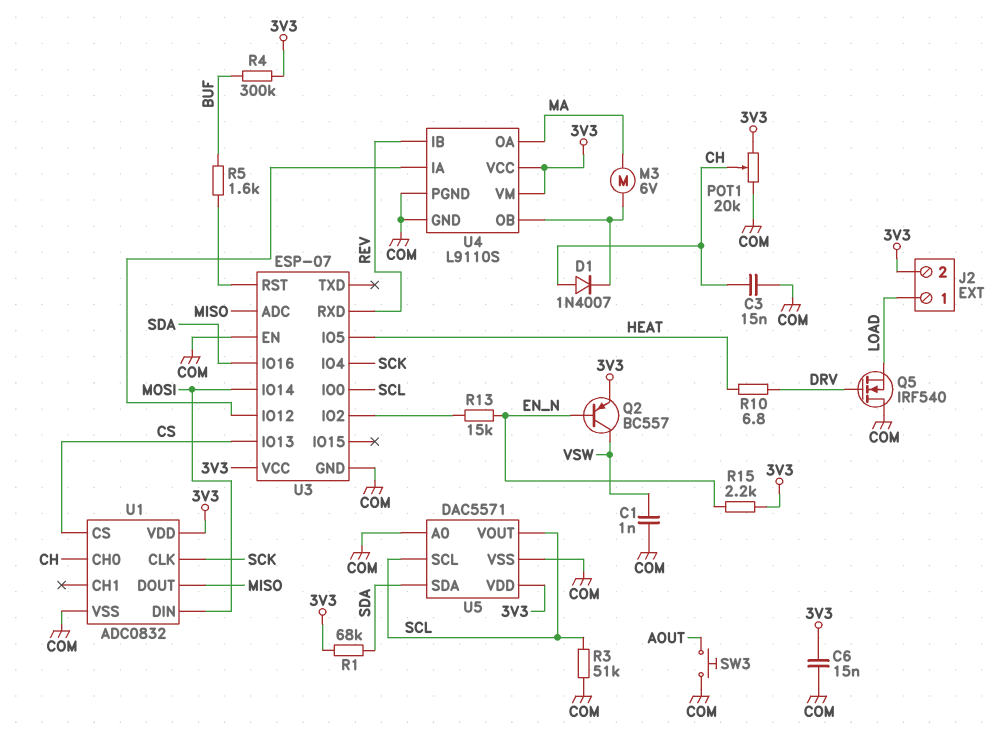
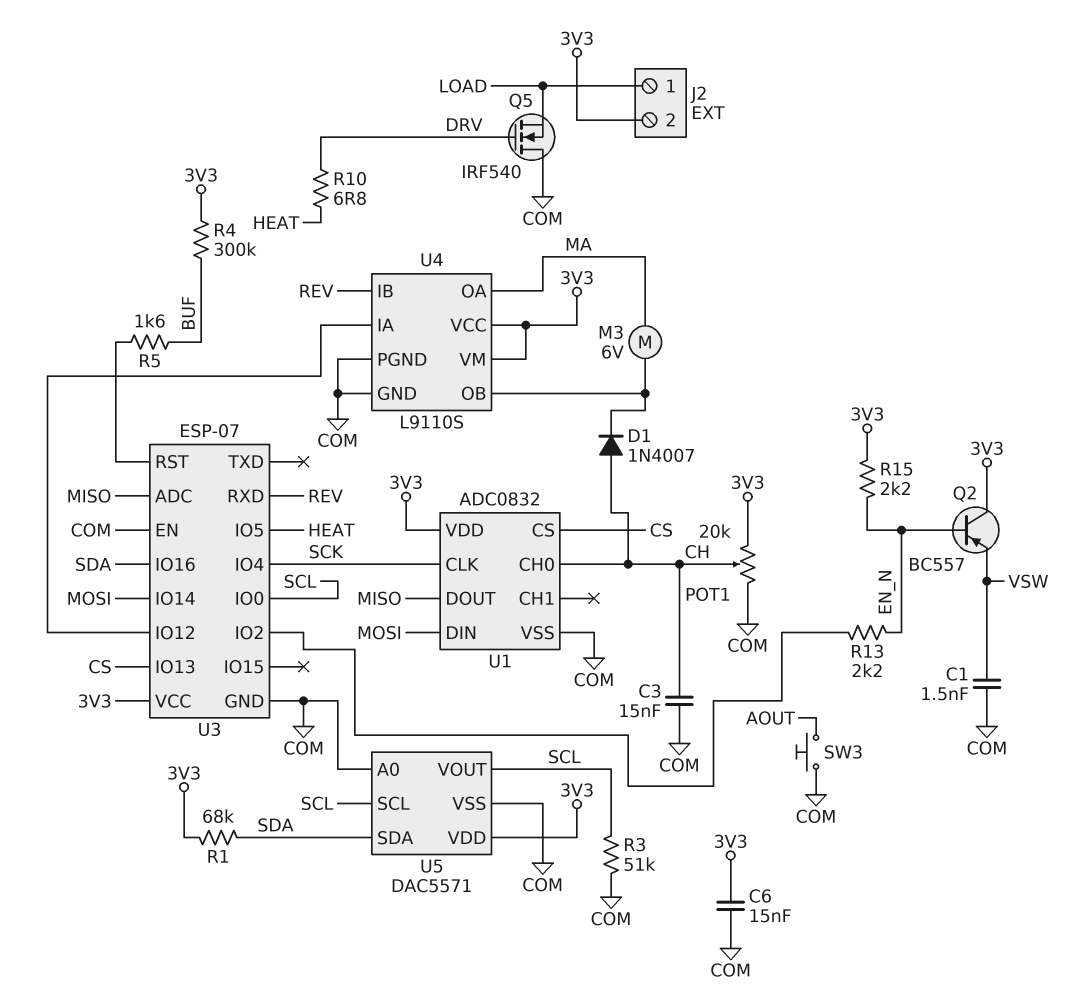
C1: 1nF (COM, VSW) -> 1.5nF (COM, VSW)
Q2: PNP BC557 (B EN_N, C VSW, E 3V3) -> PNP BC557 (B EN_N, C 3V3, E VSW)
R13: 15k (EN_N, U3/IO2) -> 2.2k (EN_N, U3/IO2)

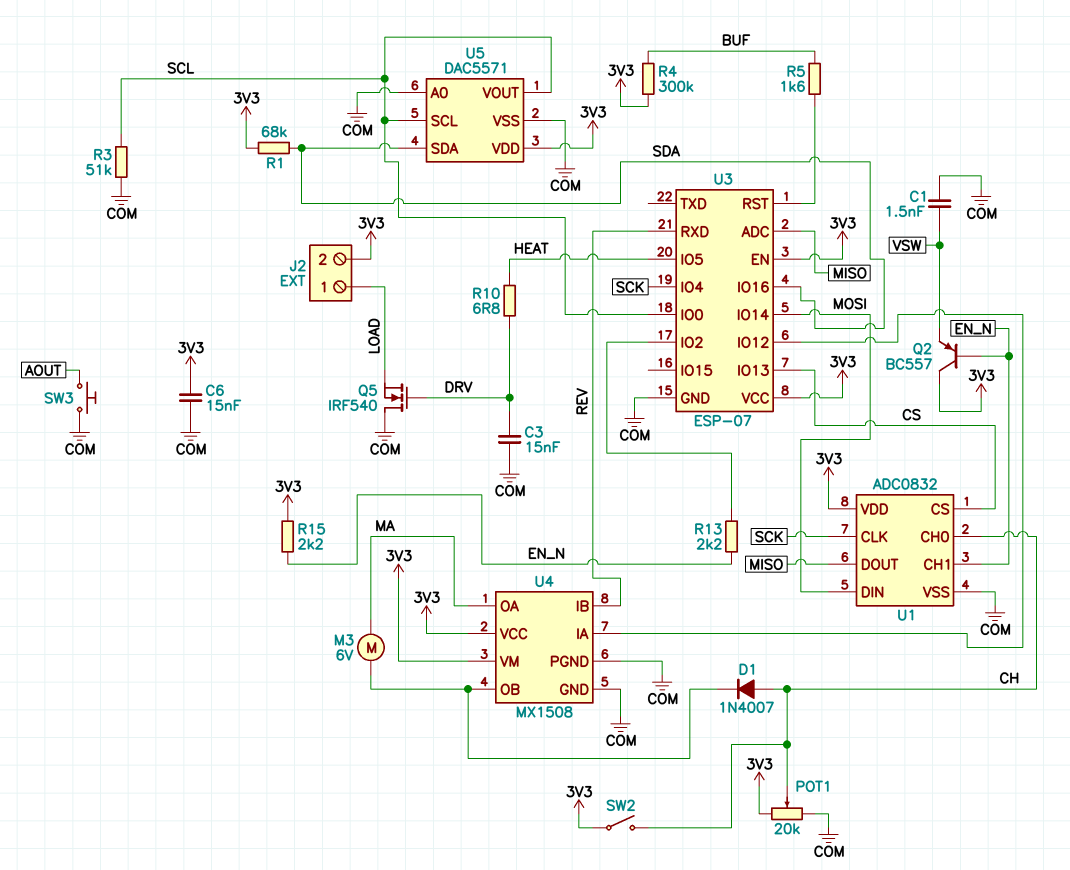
C3: 15nF (CH, COM) -> 15nF (COM, DRV)
SW2: none -> switch (3V3, CH)
U1 pin CH1: none -> EN_N
U3 pin EN: COM -> 3V3
U4: L9110S -> MX1508

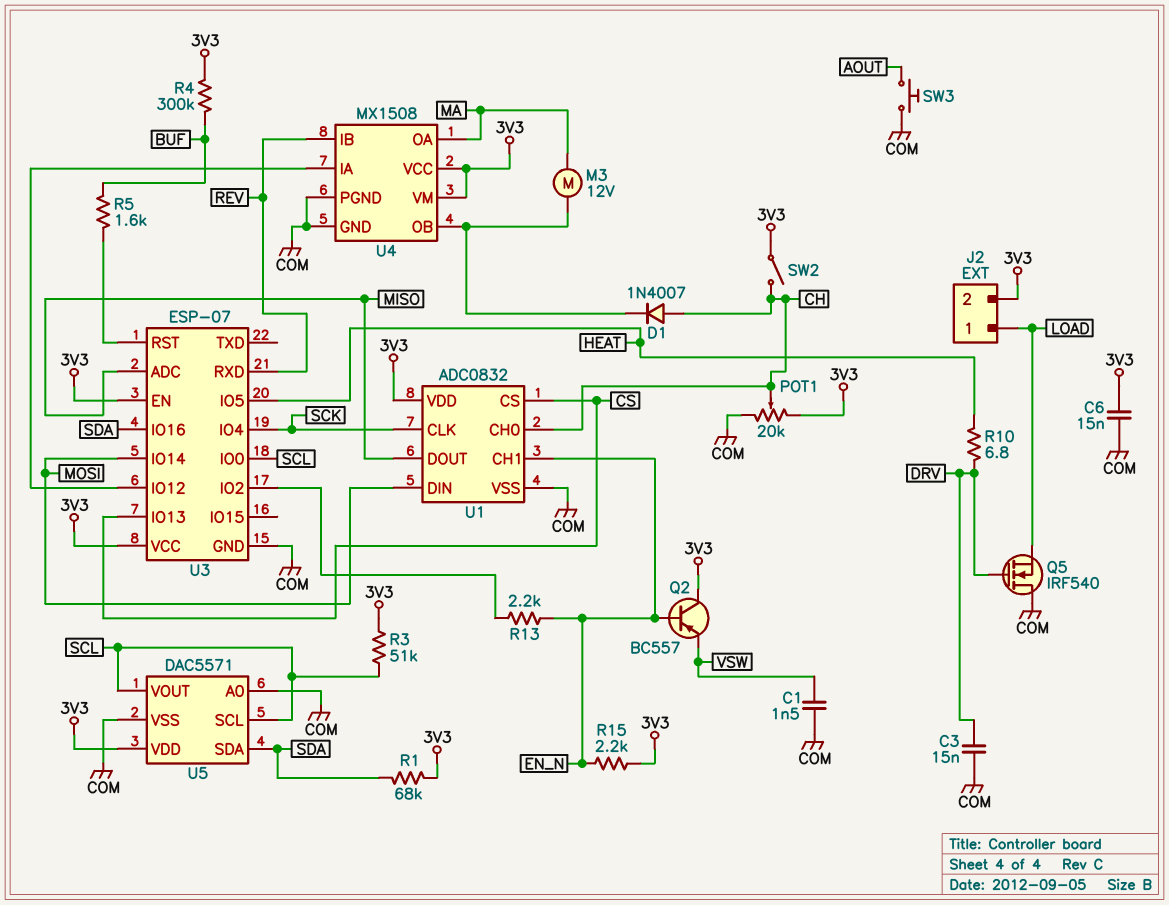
M3: motor 6V (MA, U4/OB) -> motor 12V (MA, U4/OB)
R3: 51k (COM, SCL) -> 51k (3V3, SCL)

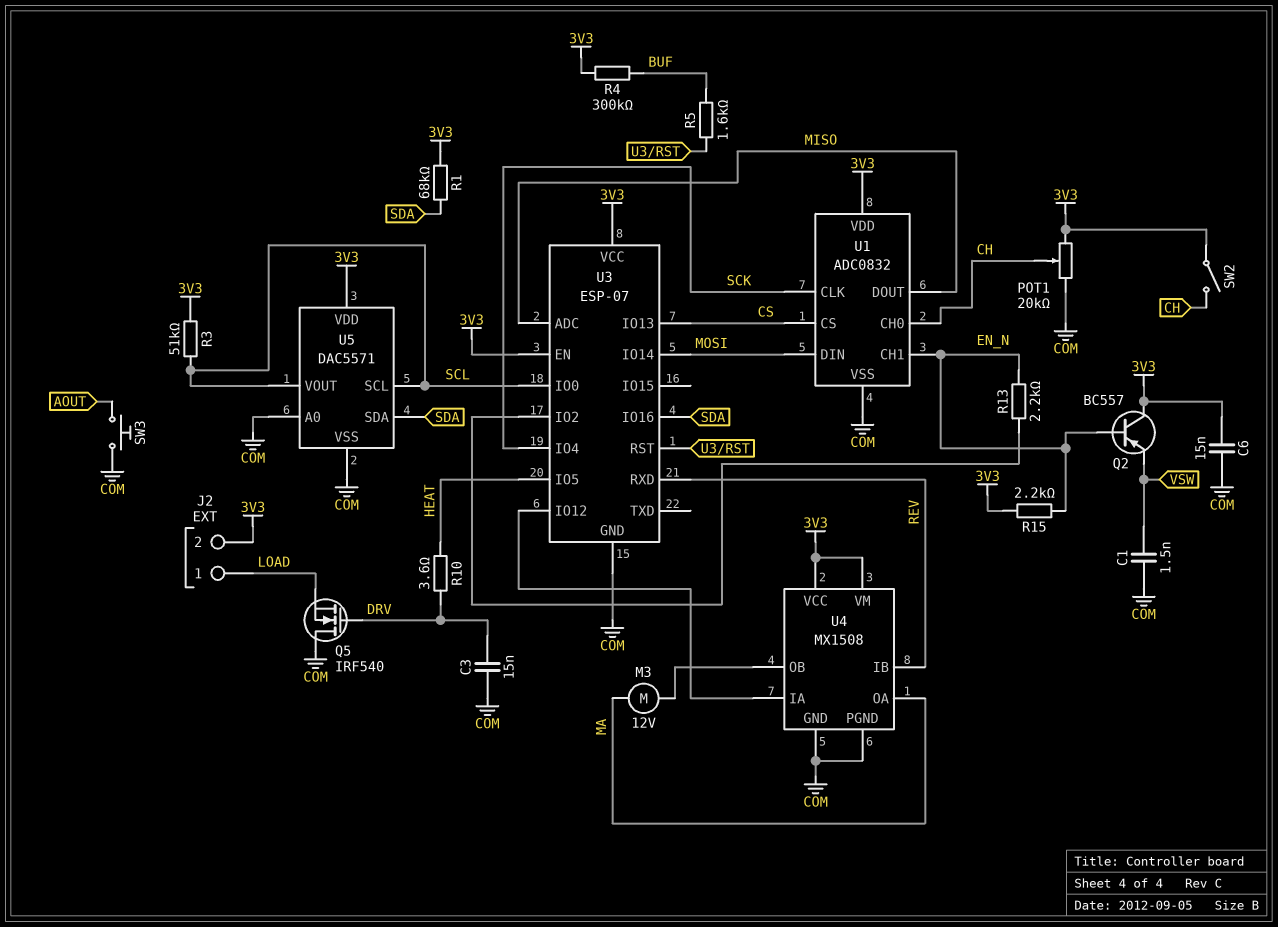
D1: diode 1N4007 (A CH, K U4/OB) -> none
R10: 6.8 (DRV, HEAT) -> 3.6 (DRV, HEAT)

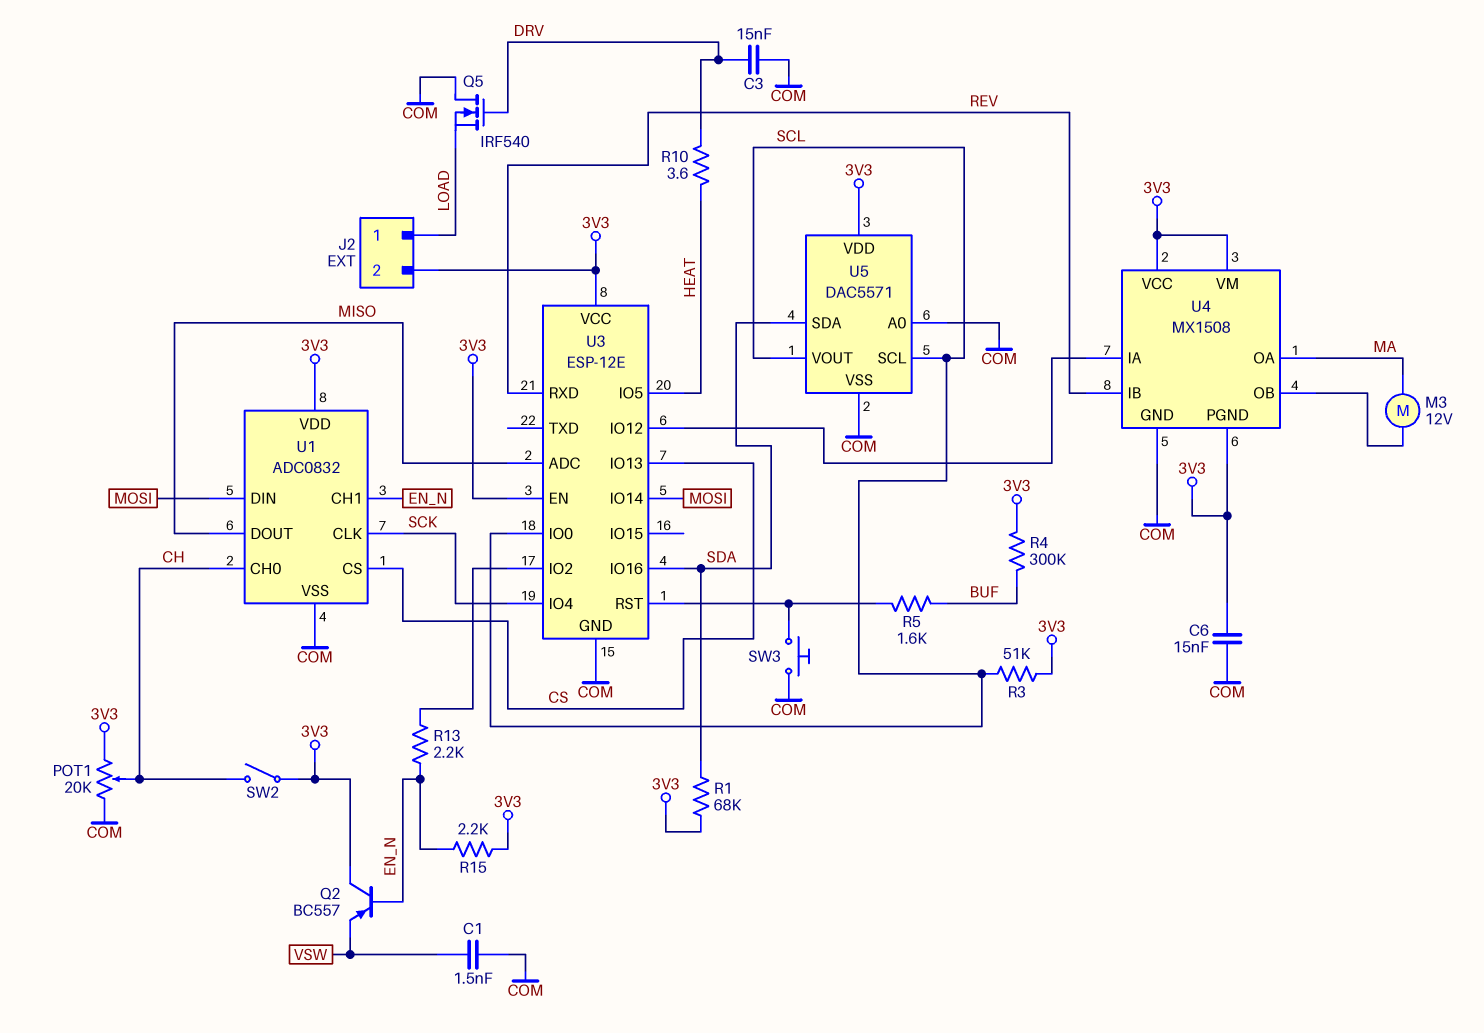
SW3: button (AOUT, COM) -> button (COM, U3/RST)
U3: ESP-07 -> ESP-12E
U4 pin PGND: COM -> 3V3

